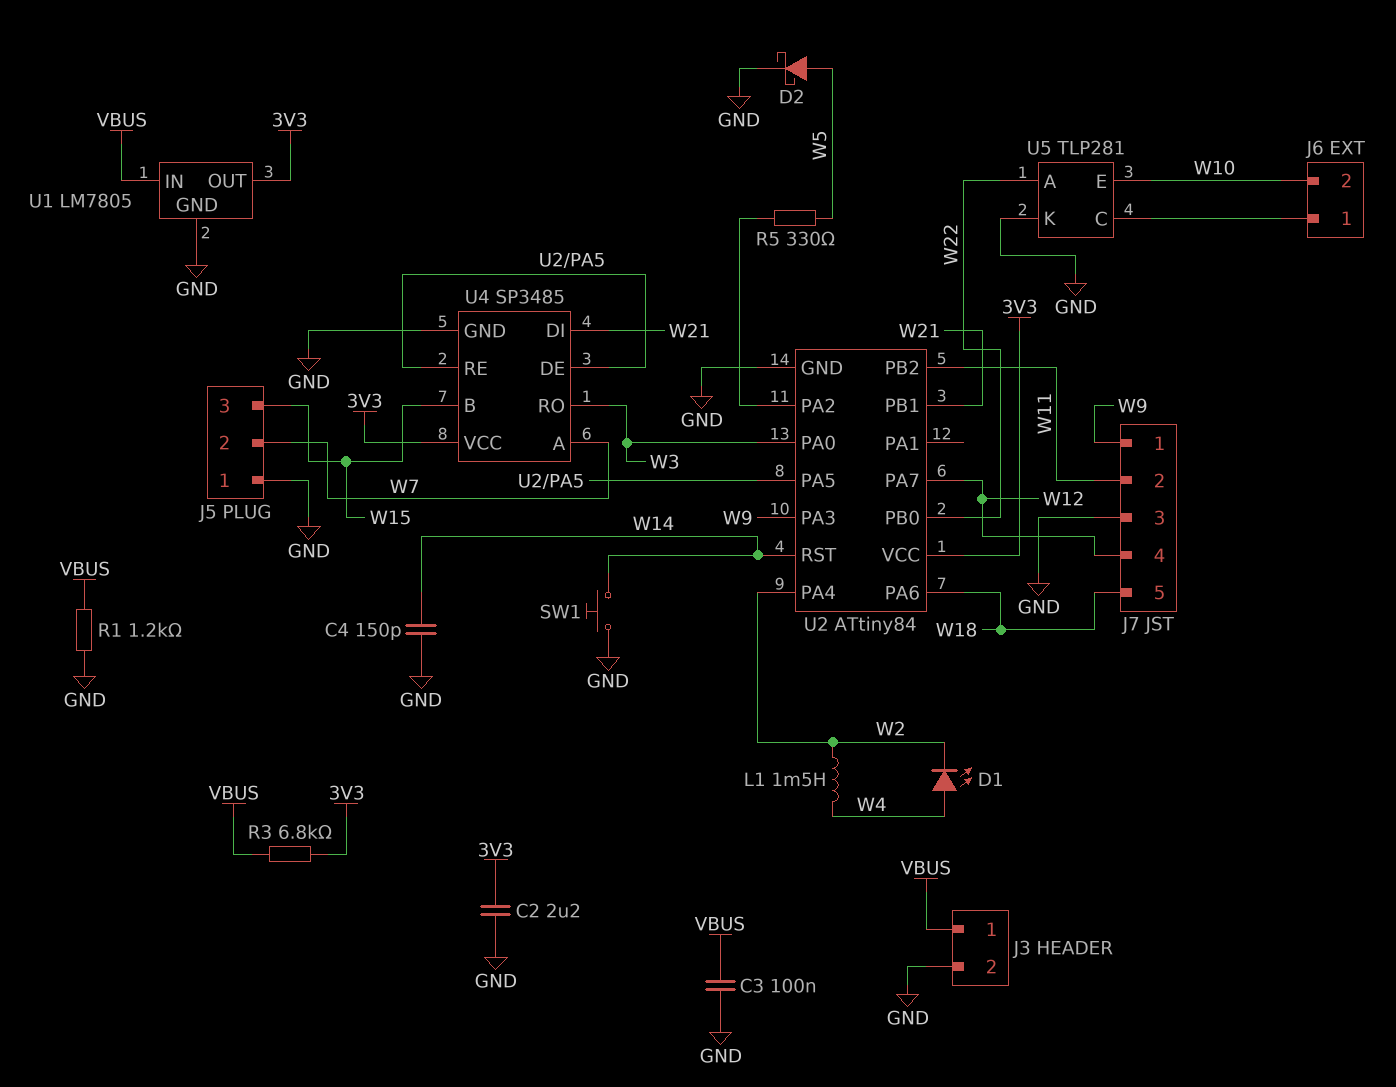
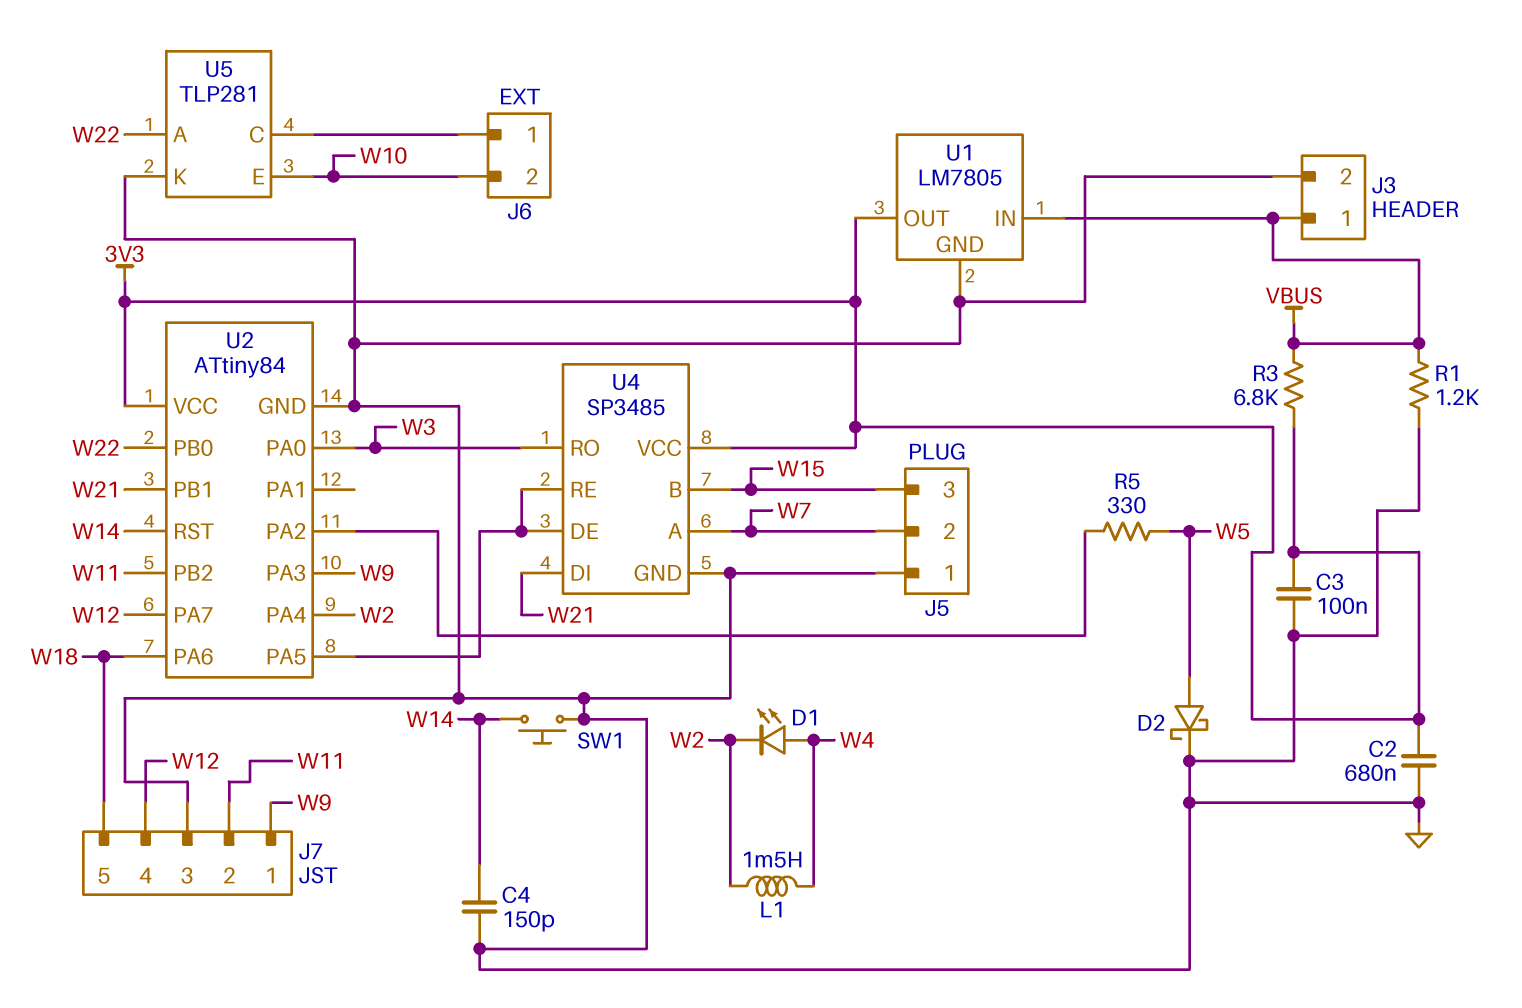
C2: 2.2uF (3V3, GND) -> 680nF (3V3, GND)
C3: 100nF (GND, VBUS) -> 100nF (3V3, GND)

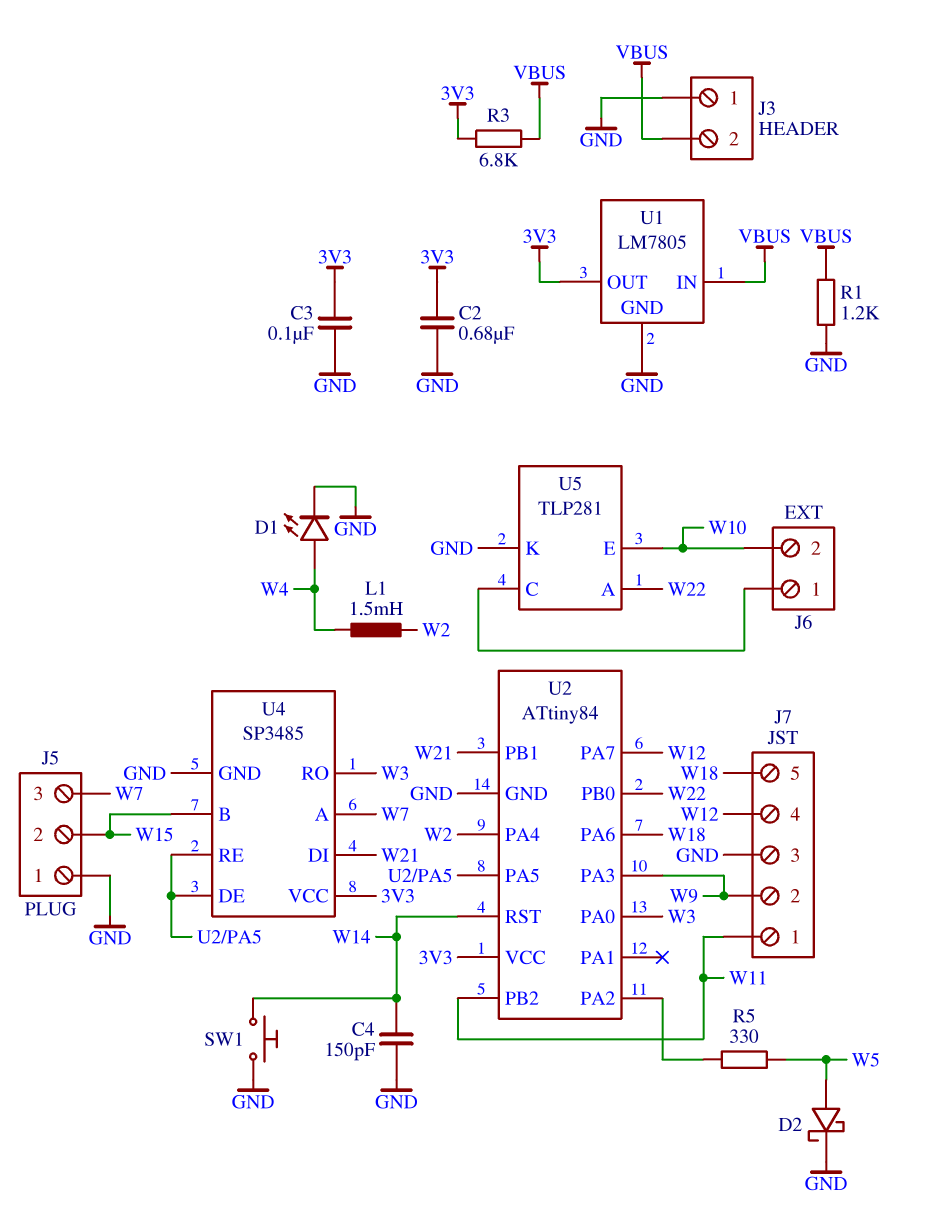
D1: LED (A W4, K W2) -> LED (A W4, K GND)
J3 pin 1: VBUS -> GND
J3 pin 2: GND -> VBUS
J5 pin 2: W7 -> W15
J5 pin 3: W15 -> W7
J7 pin 1: W9 -> W11
J7 pin 2: W11 -> W9

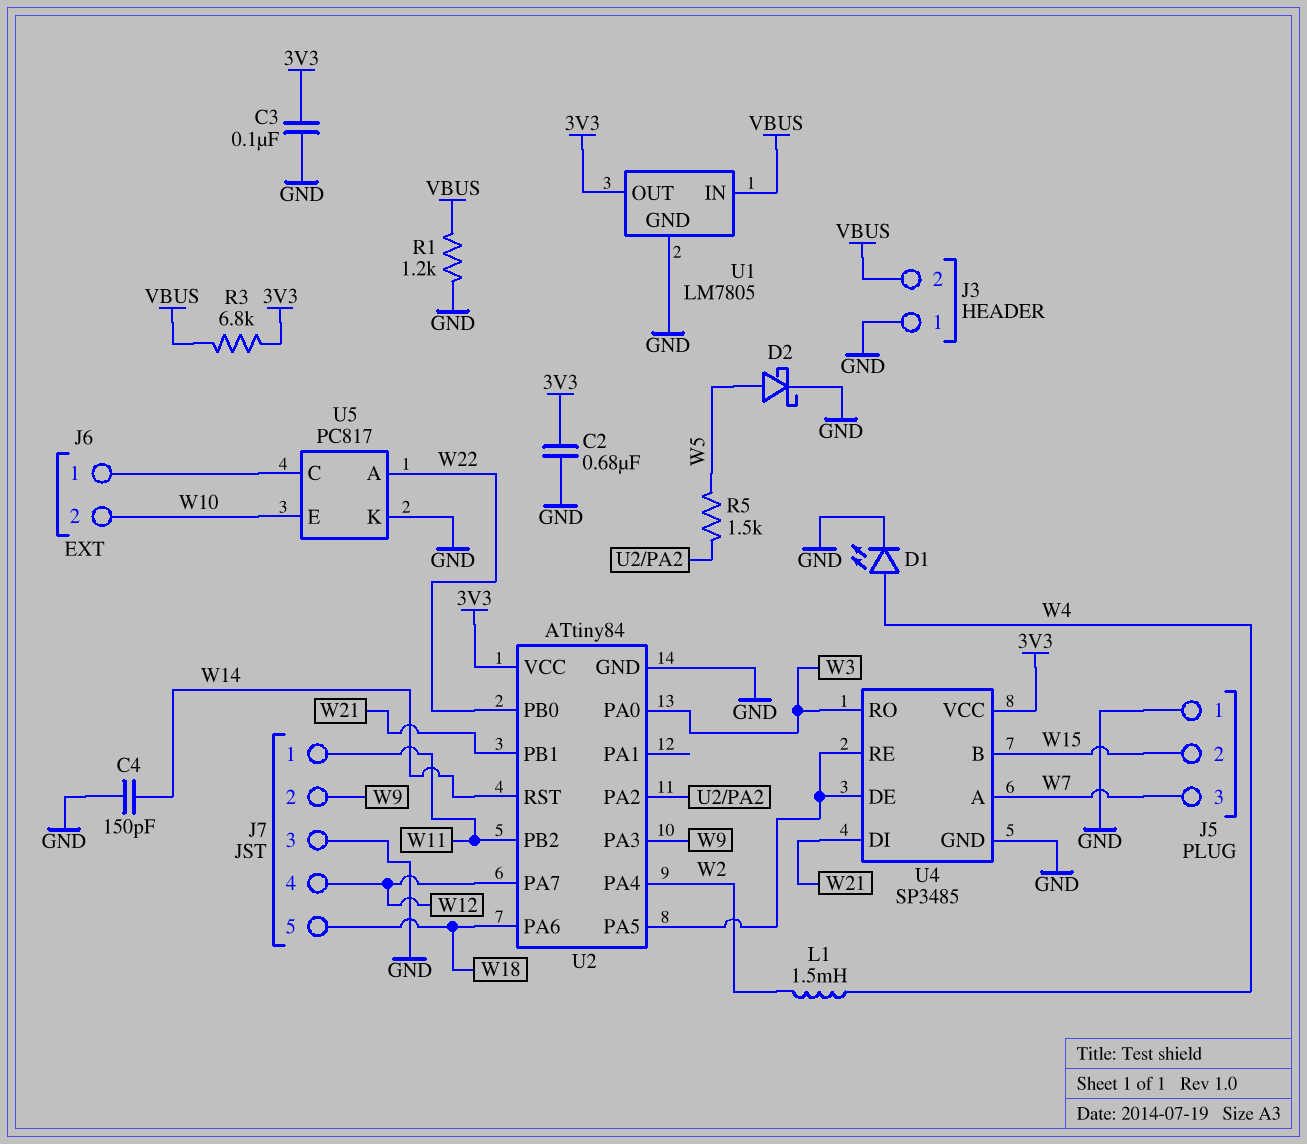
R5: 330 (U2/PA2, W5) -> 1.5k (U2/PA2, W5)
SW1: button (GND, W14) -> none
U5: TLP281 -> PC817

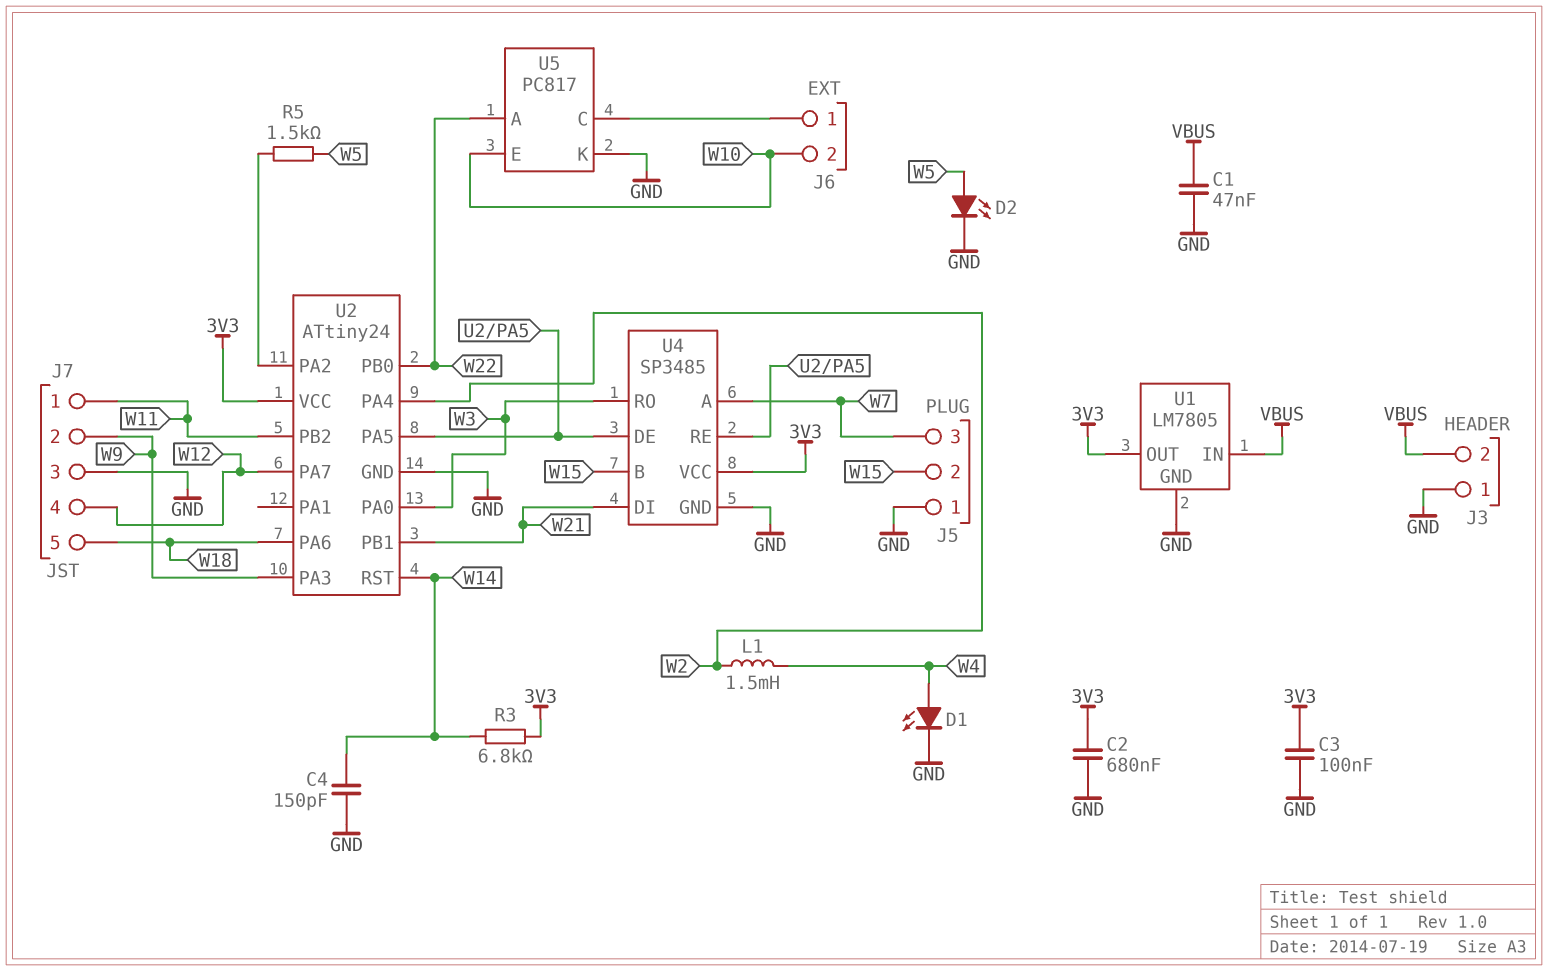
C1: none -> 47nF (GND, VBUS)
D2: schottky (A W5, K GND) -> LED (A W5, K GND)
R1: 1.2k (GND, VBUS) -> none
R3: 6.8k (3V3, VBUS) -> 6.8k (3V3, W14)
U2: ATtiny84 -> ATtiny24

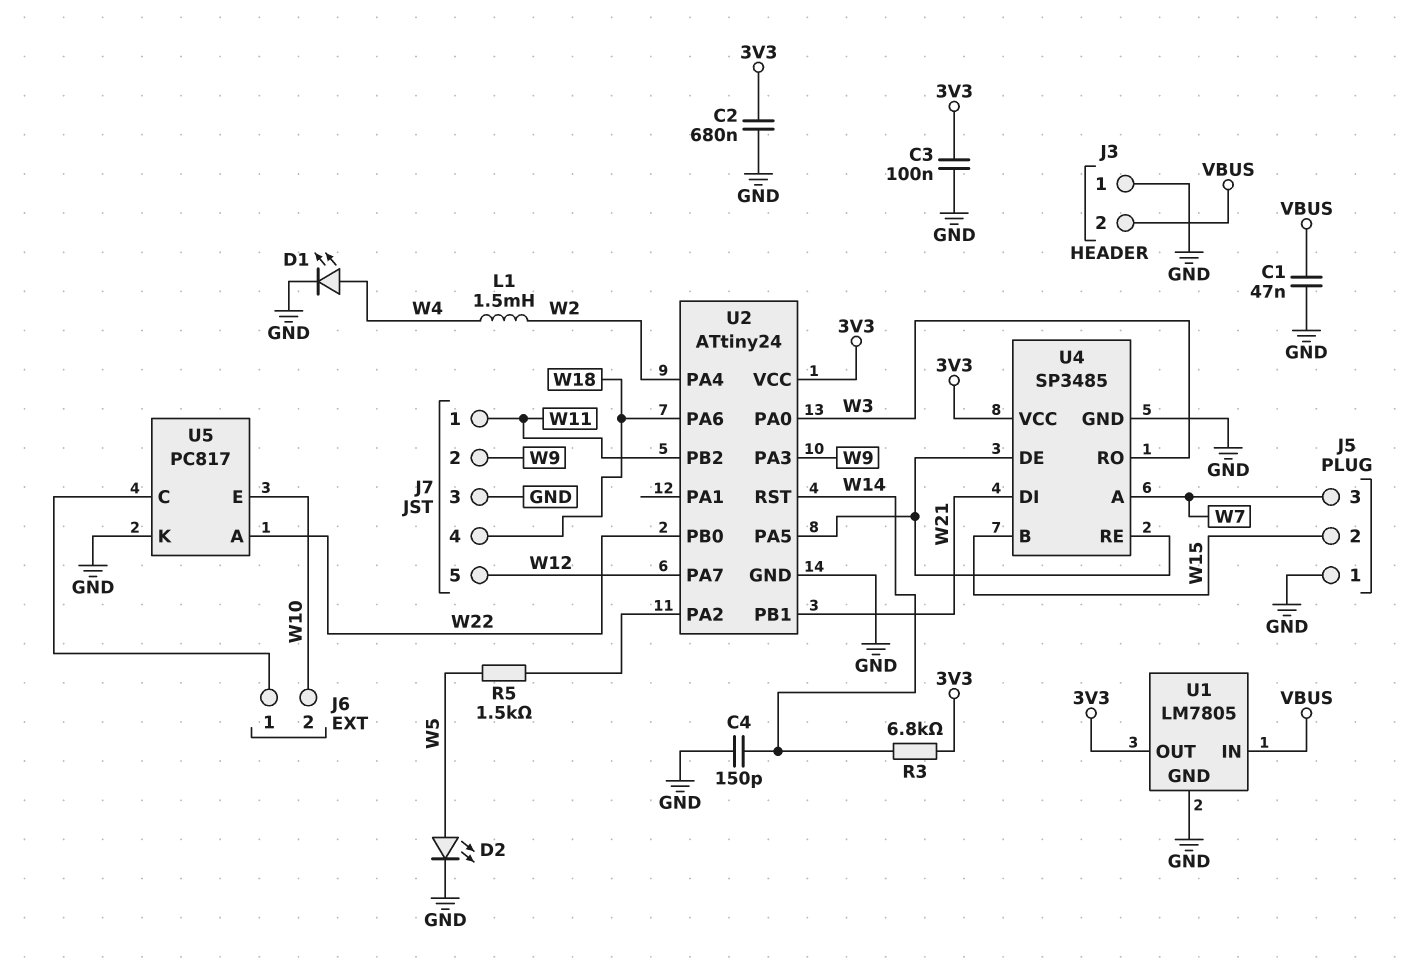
J7 pin 4: W12 -> W18
J7 pin 5: W18 -> W12

